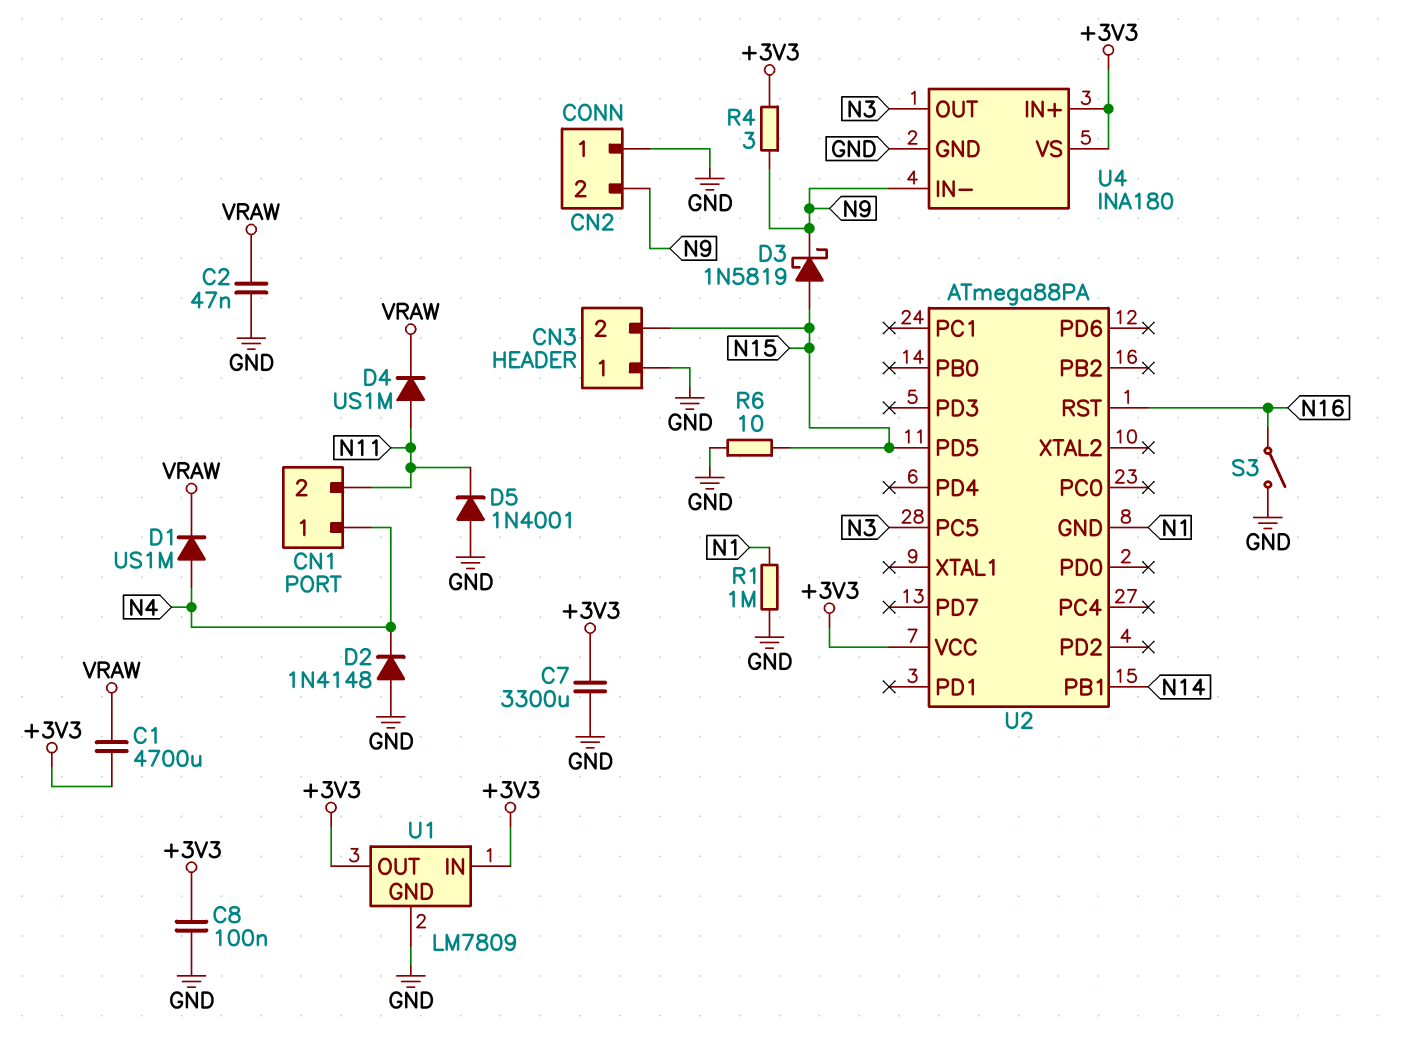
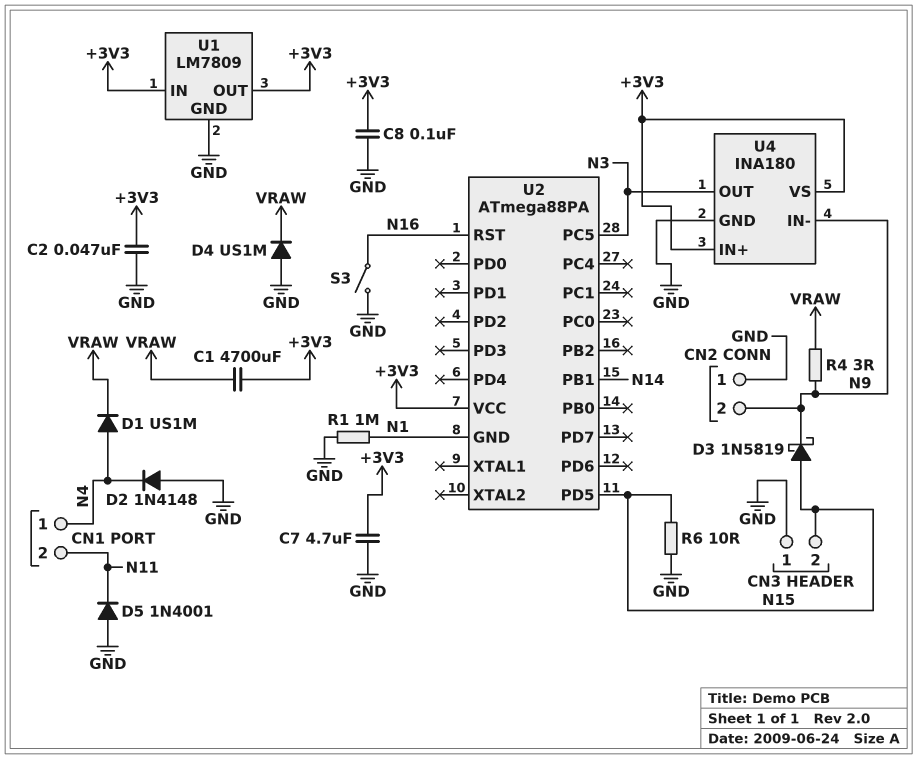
C2: 47nF (GND, VRAW) -> 47nF (+3V3, GND)
C7: 3300uF (+3V3, GND) -> 4.7uF (+3V3, GND)
D4: diode US1M (A N11, K VRAW) -> diode US1M (A GND, K VRAW)
R4: 3 (+3V3, N9) -> 3 (N9, VRAW)

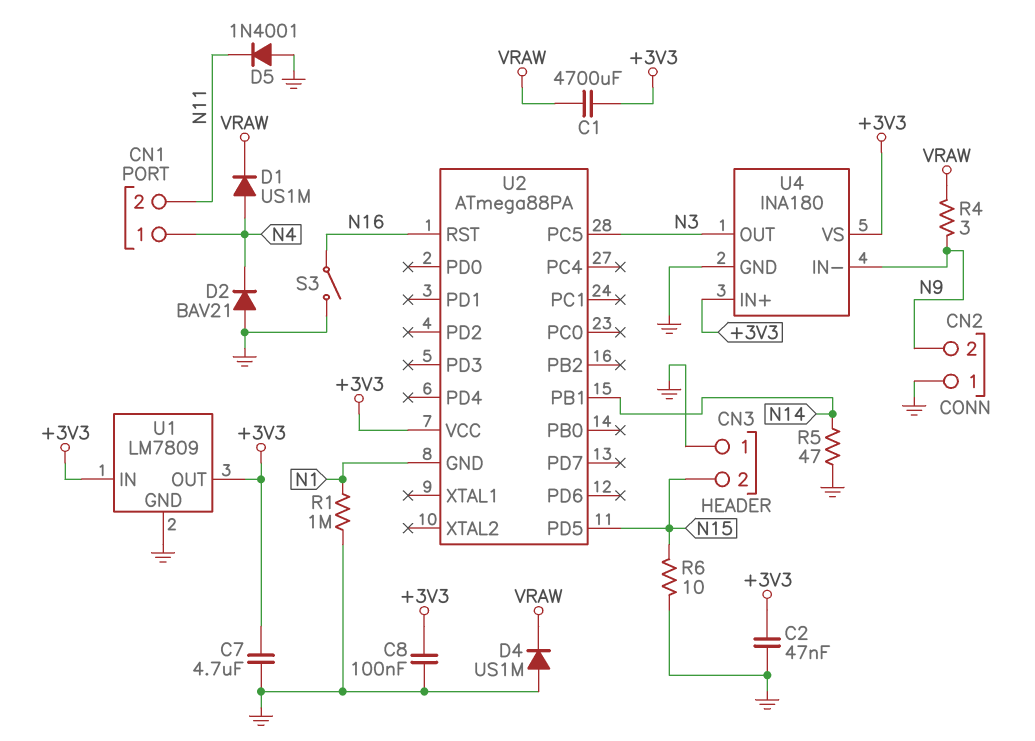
D2: diode 1N4148 (A GND, K N4) -> diode BAV21 (A GND, K N4)
D3: schottky 1N5819 (A N15, K N9) -> none
R5: none -> 47 (GND, N14)

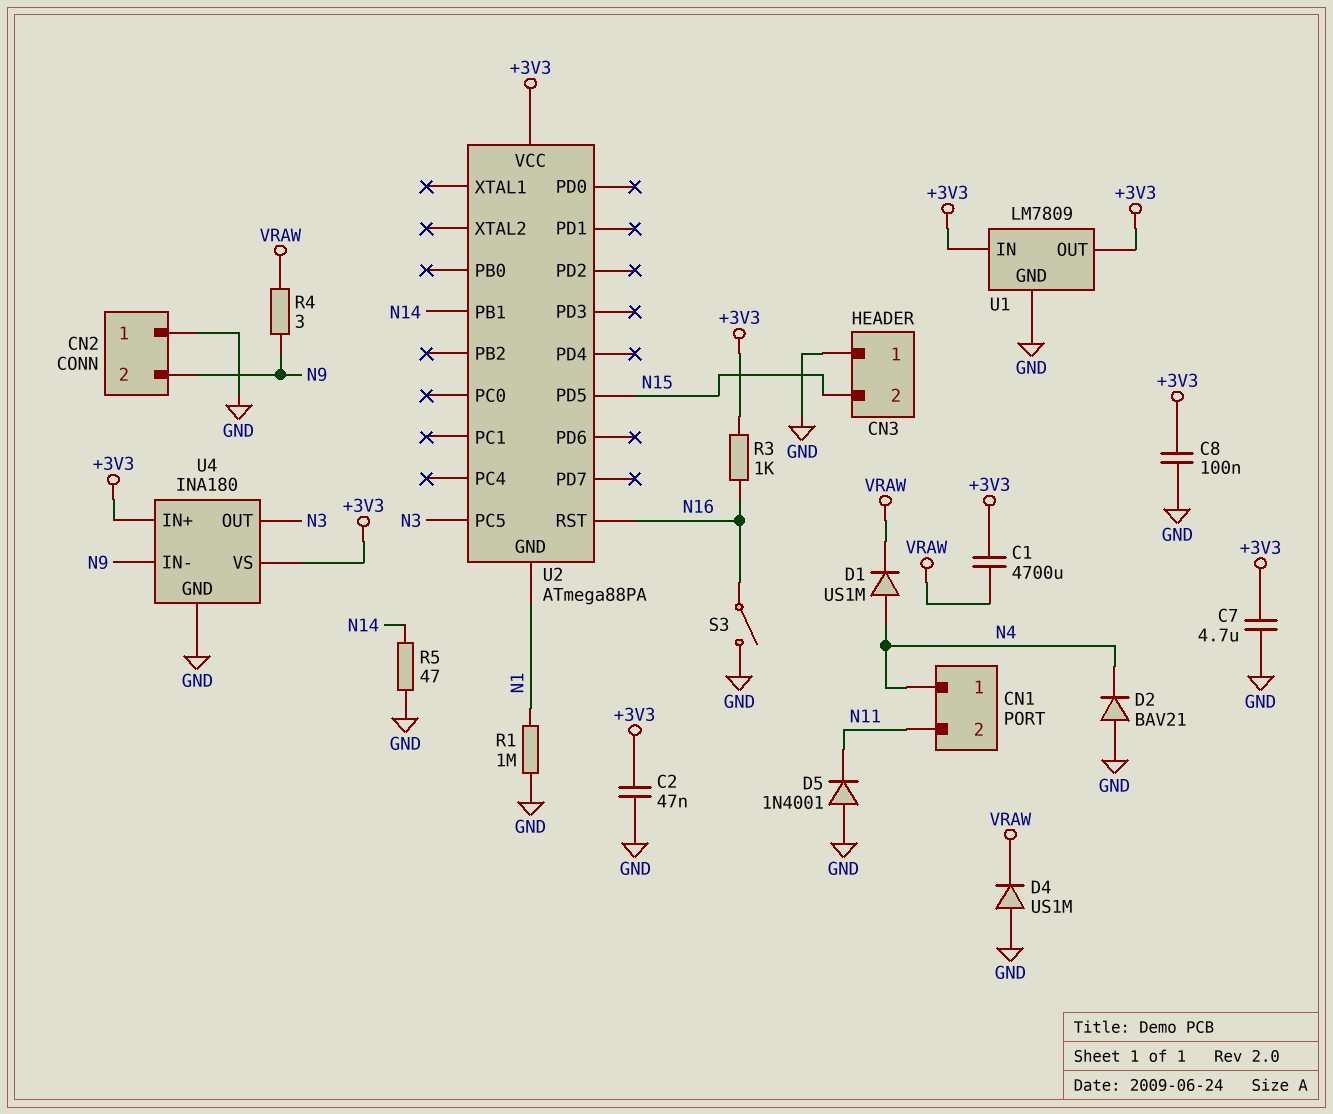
R3: none -> 1k (+3V3, N16)
R6: 10 (GND, N15) -> none

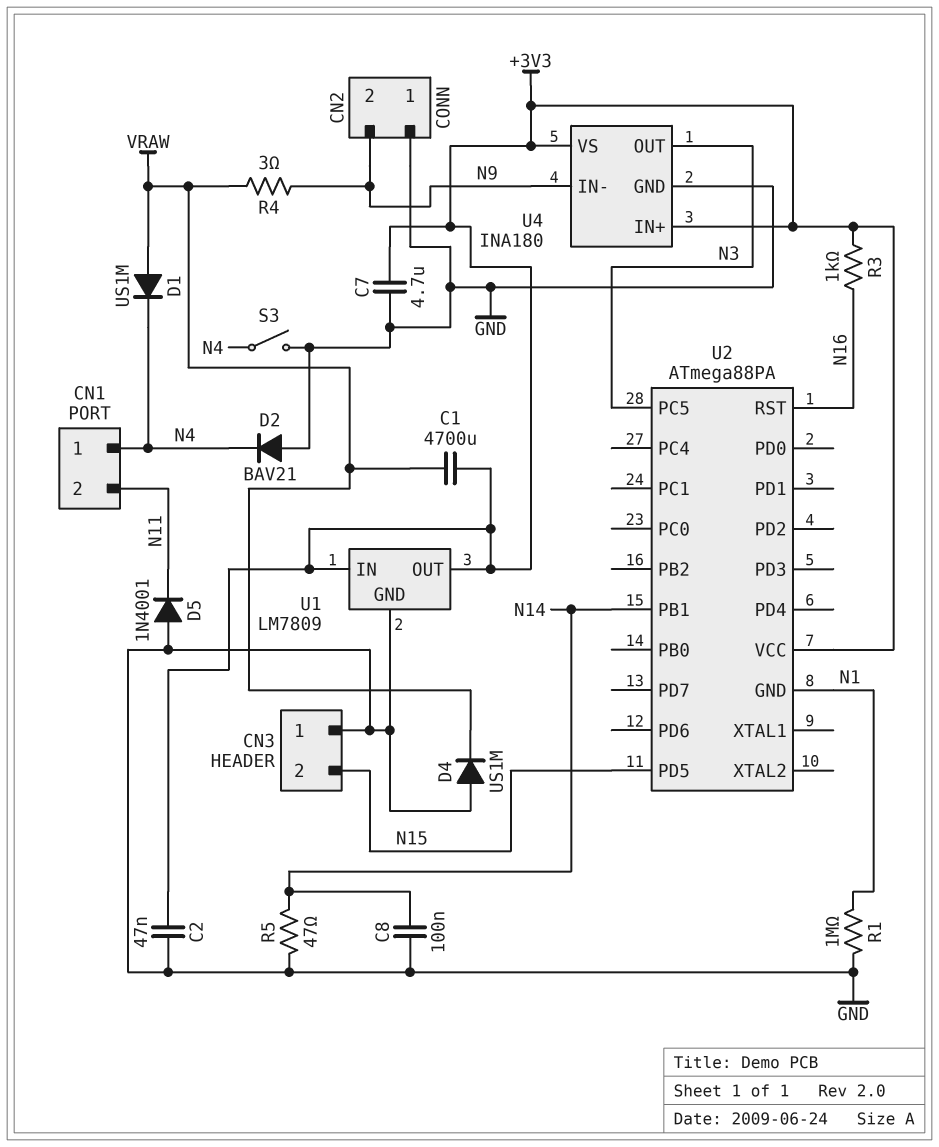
C8: 100nF (+3V3, GND) -> 100nF (GND, N14)
D1: diode US1M (A N4, K VRAW) -> diode US1M (A VRAW, K N4)
S3: switch (GND, N16) -> switch (GND, N4)

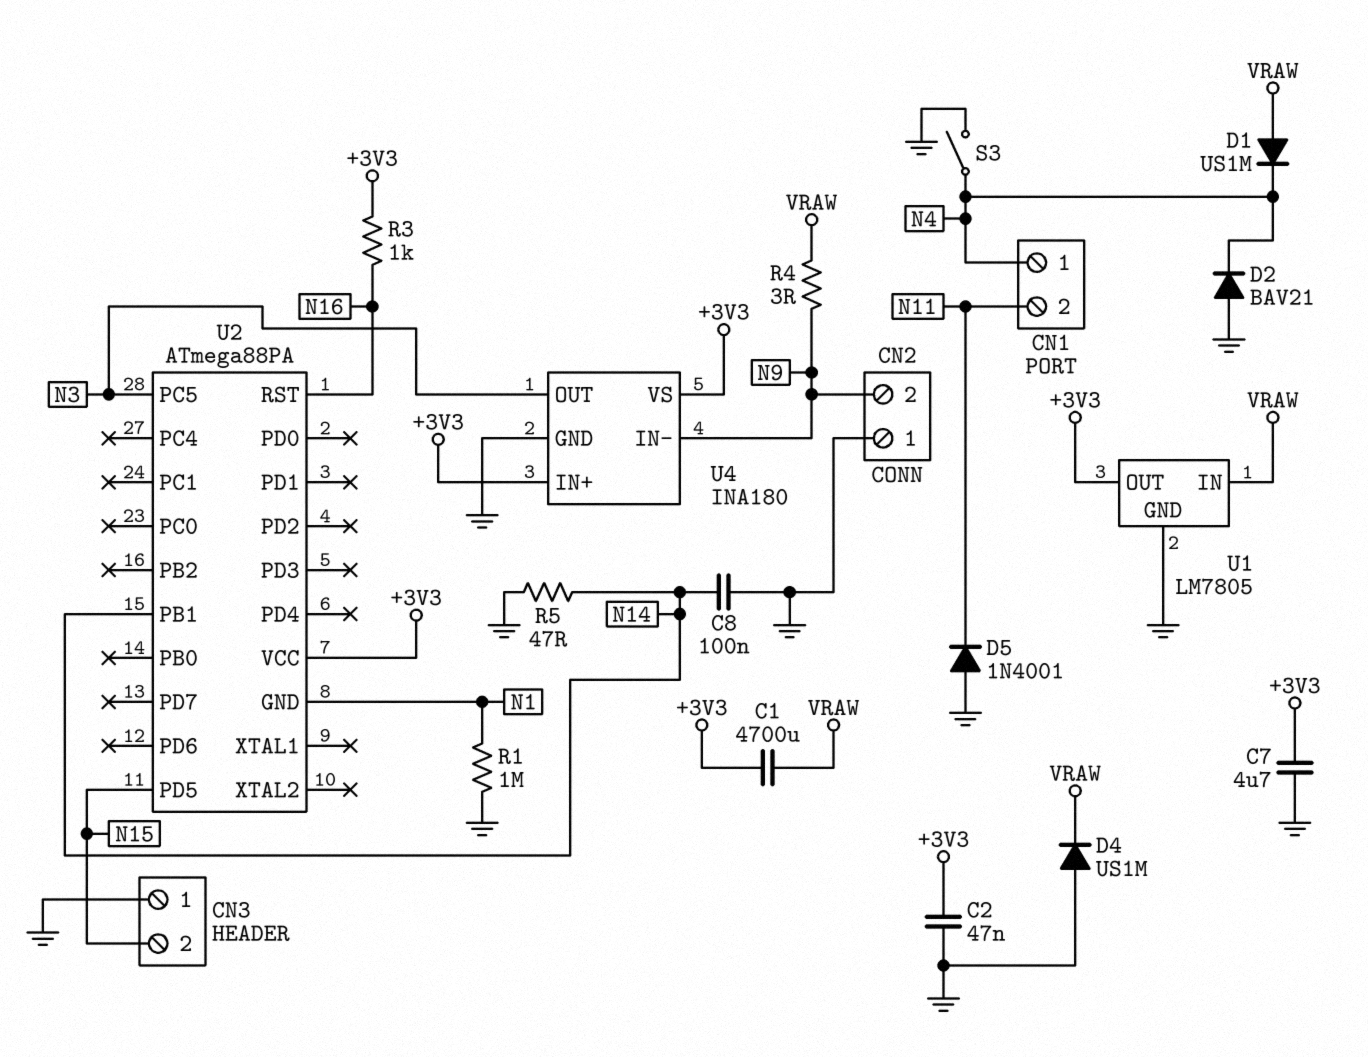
U1: LM7809 -> LM7805
U1 pin IN: +3V3 -> VRAW

